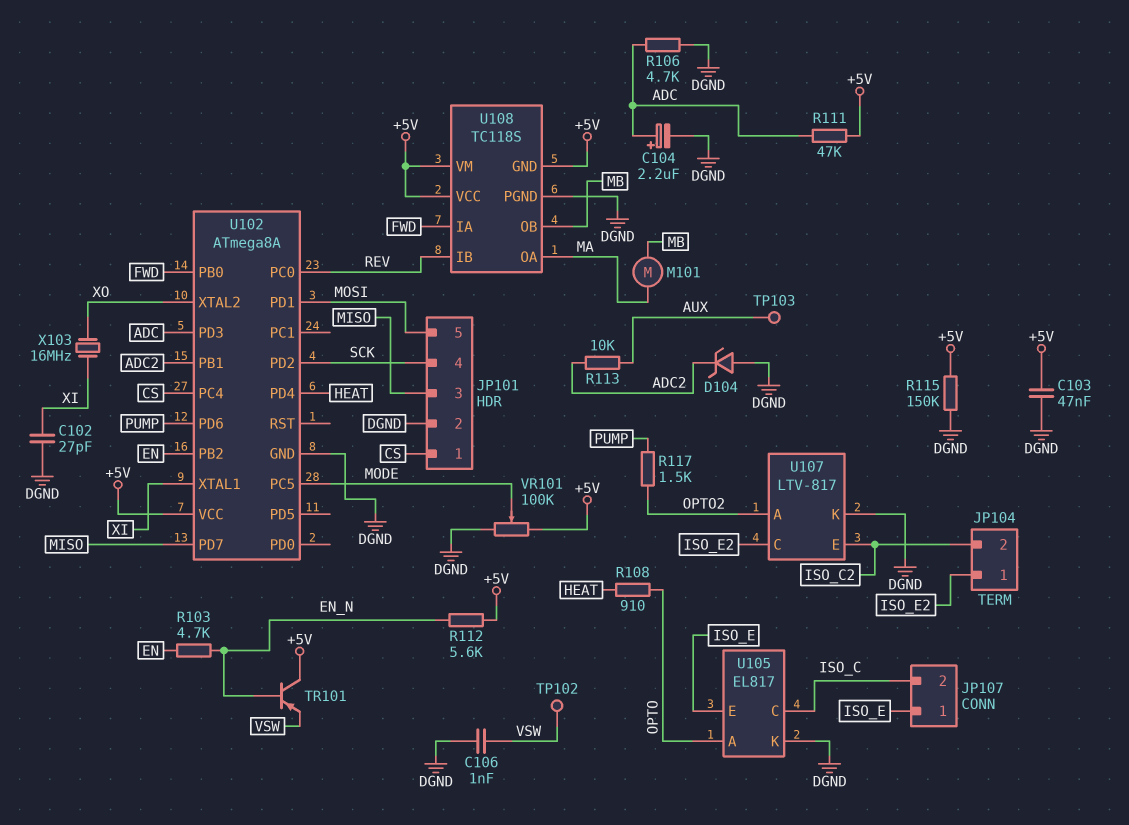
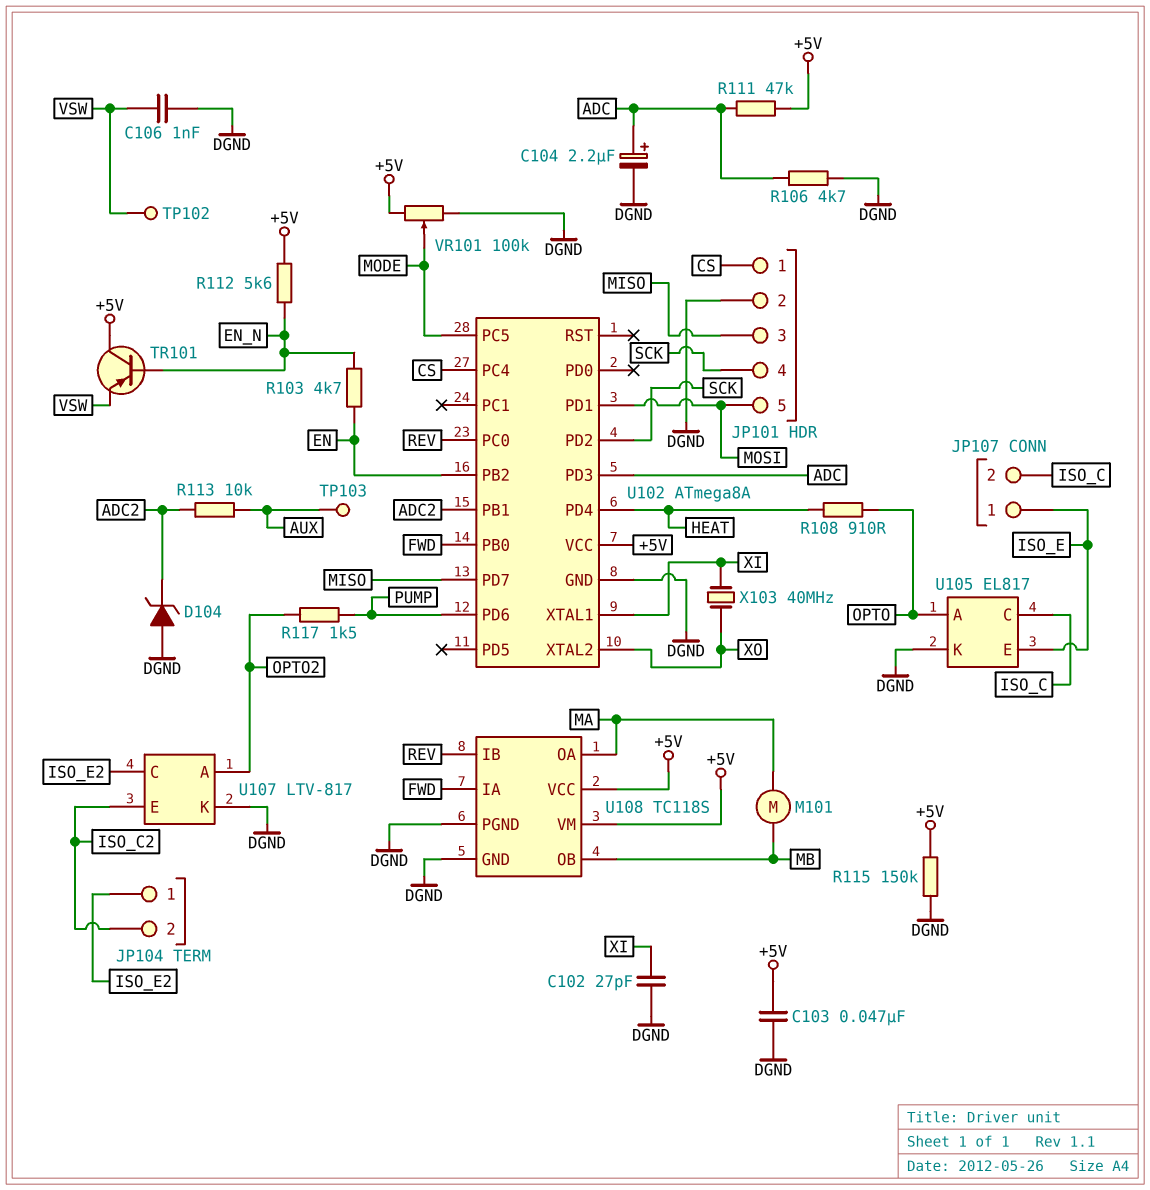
U108 pin GND: +5V -> DGND
X103: 16MHz (XI, XO) -> 40MHz (XI, XO)

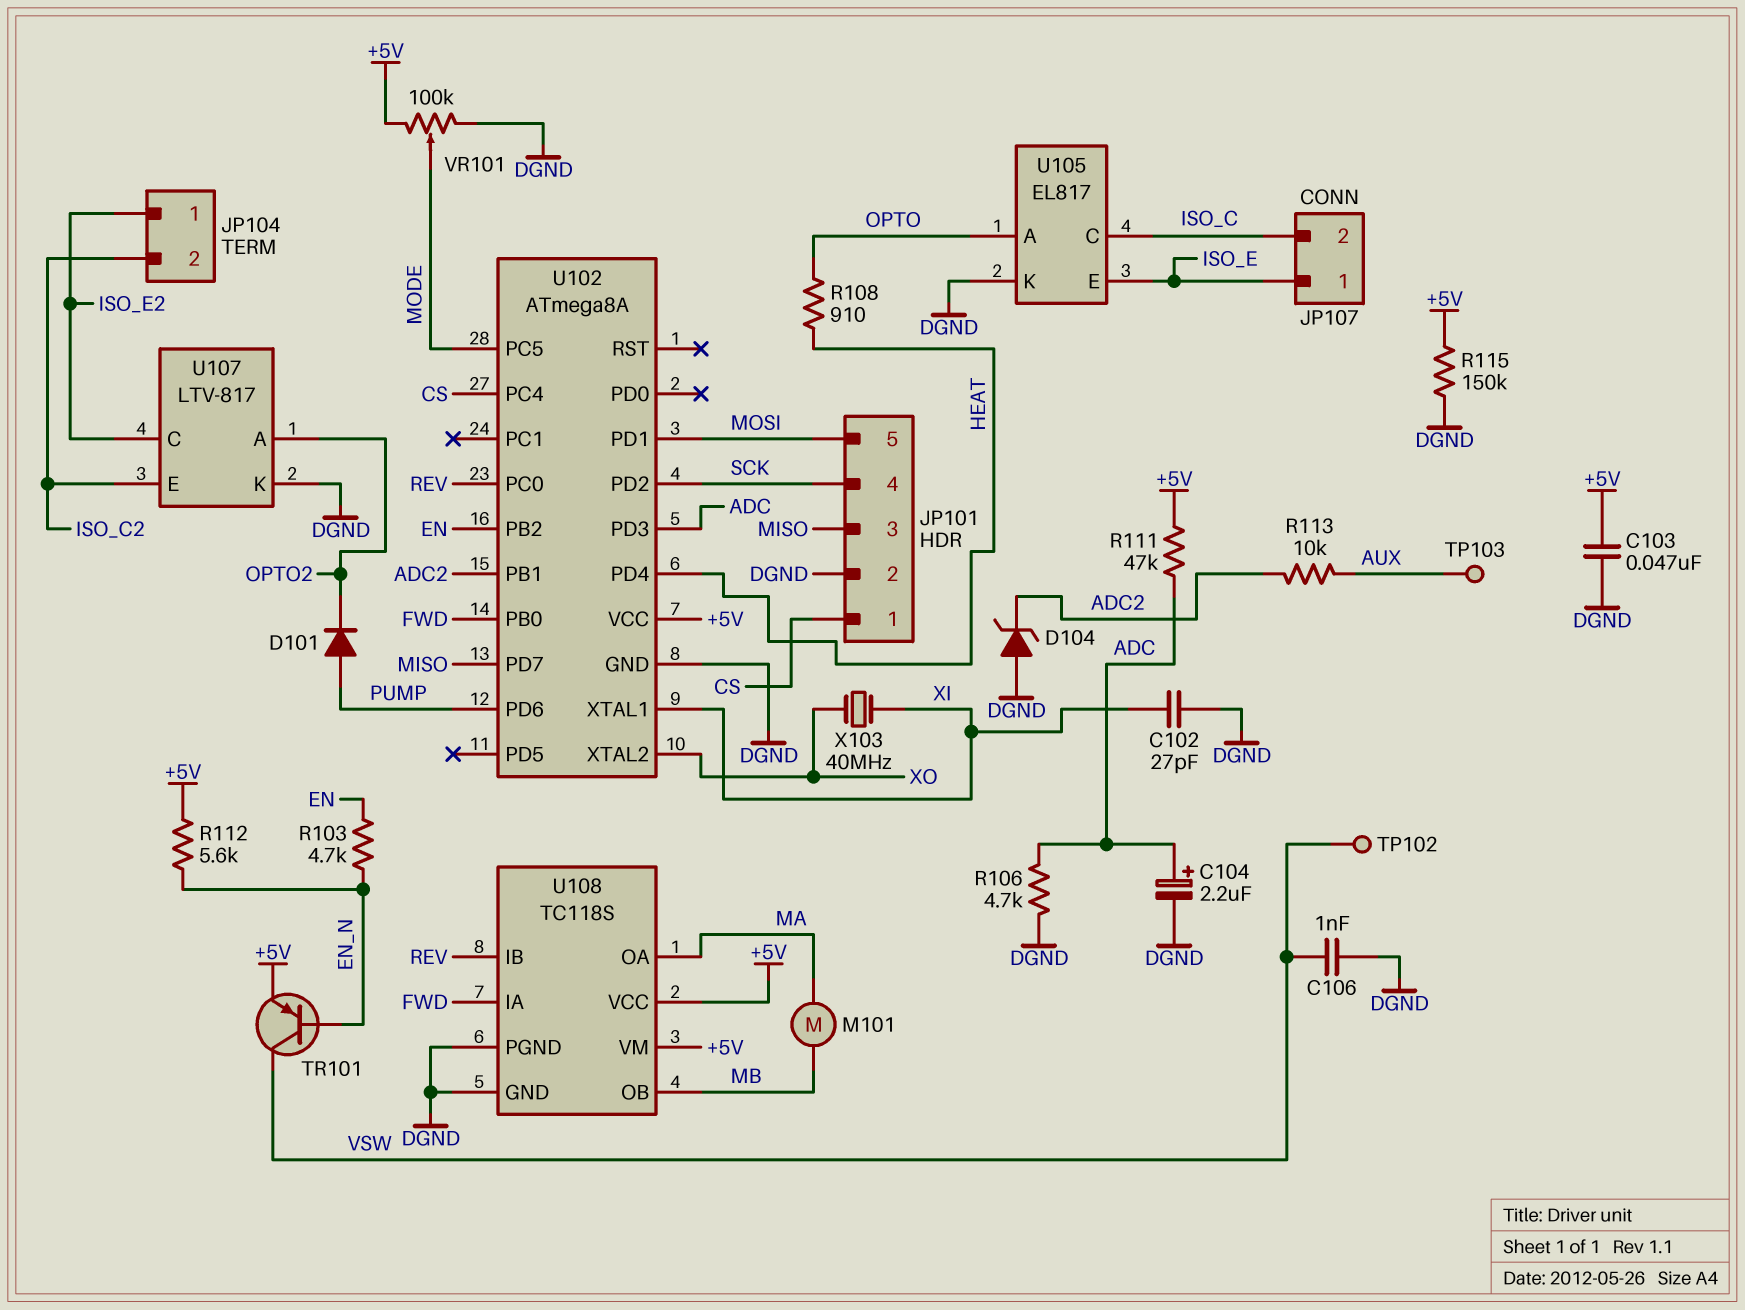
D101: none -> diode (A PUMP, K OPTO2)
R117: 1.5k (OPTO2, PUMP) -> none
TR101: PNP (B EN_N, C +5V, E VSW) -> PNP (B EN_N, C VSW, E +5V)

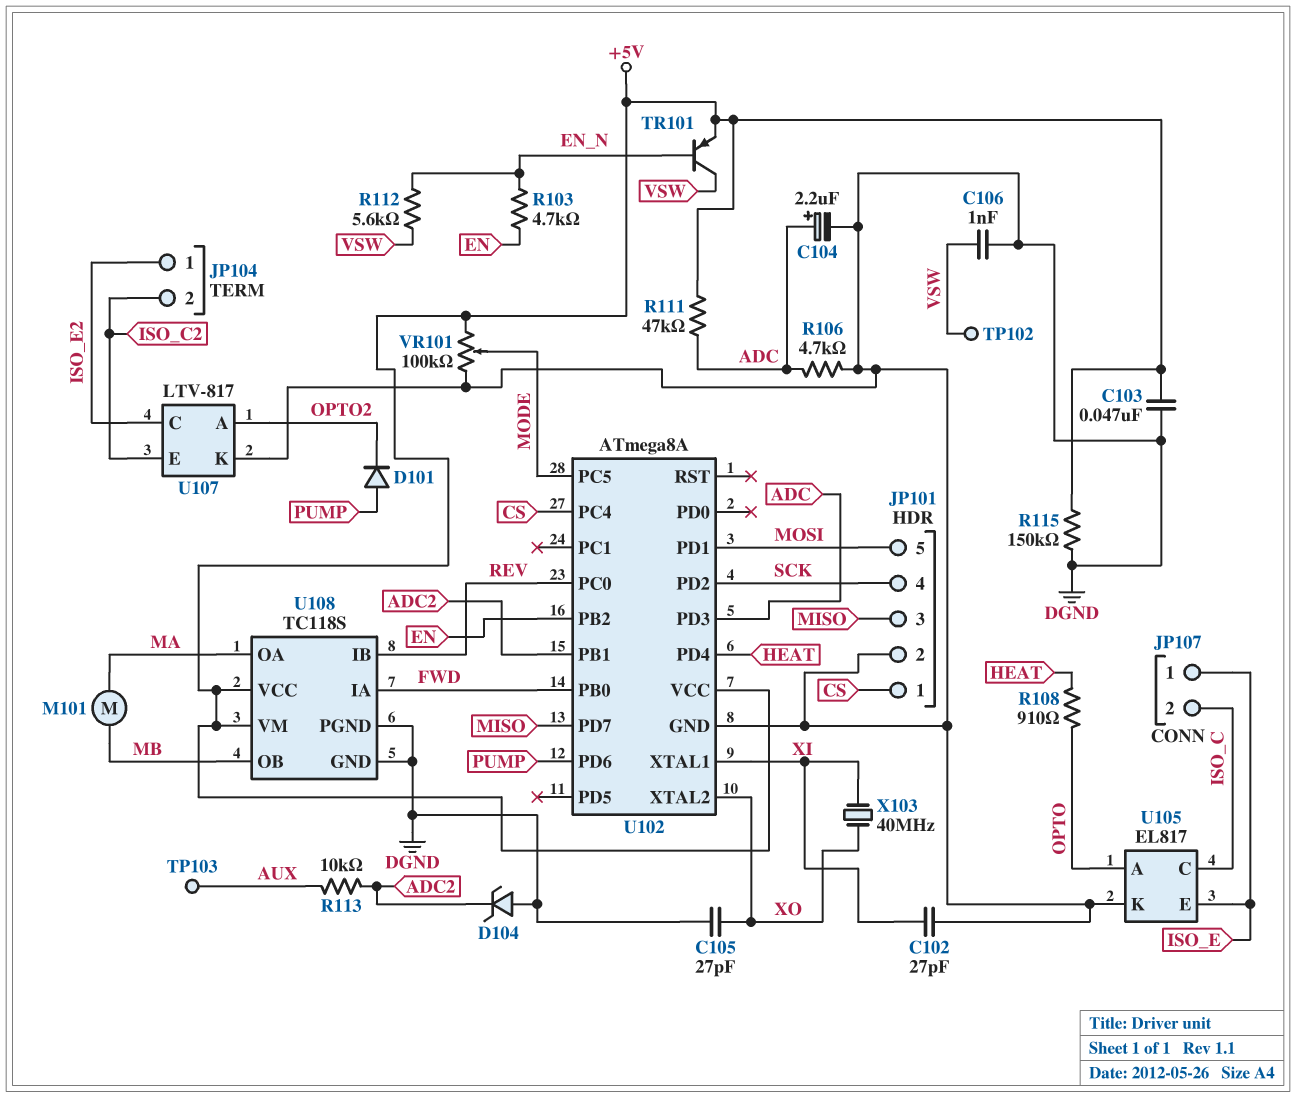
C105: none -> 27pF (DGND, XO)
R112: 5.6k (+5V, EN_N) -> 5.6k (EN_N, VSW)

